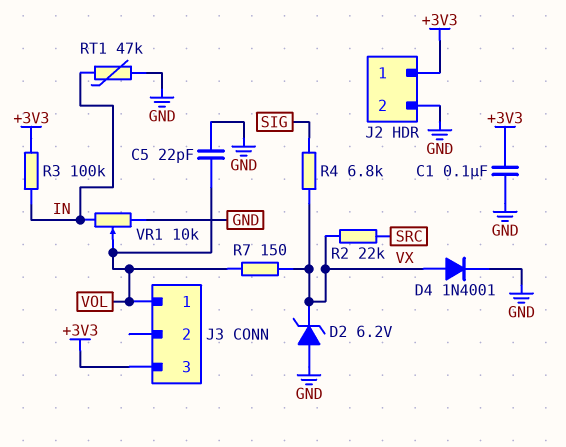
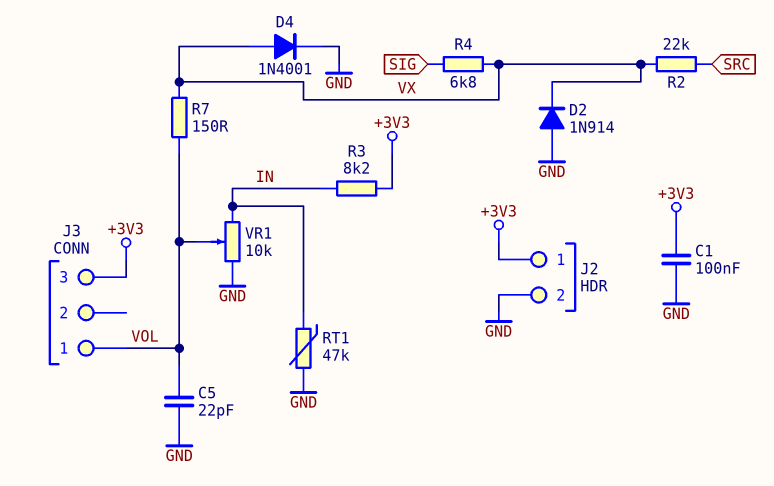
D2: zener 6.2V (A GND, K VX) -> diode 1N914 (A GND, K VX)
R3: 100k (+3V3, IN) -> 8.2k (+3V3, IN)

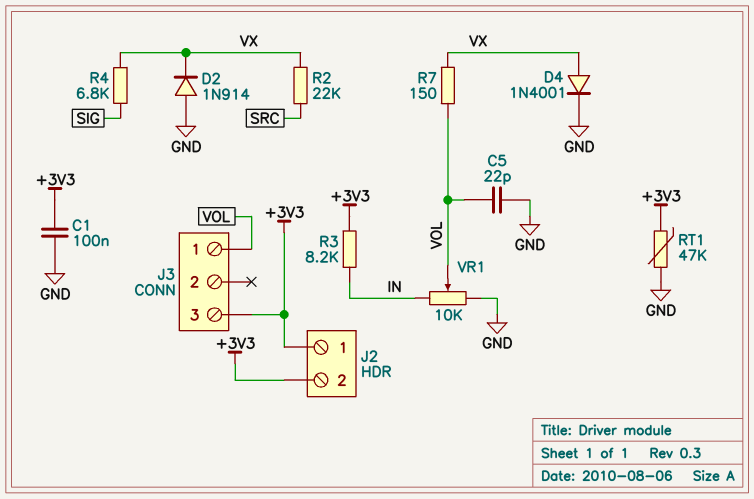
J2 pin 2: GND -> +3V3
RT1: 47k (GND, IN) -> 47k (+3V3, GND)

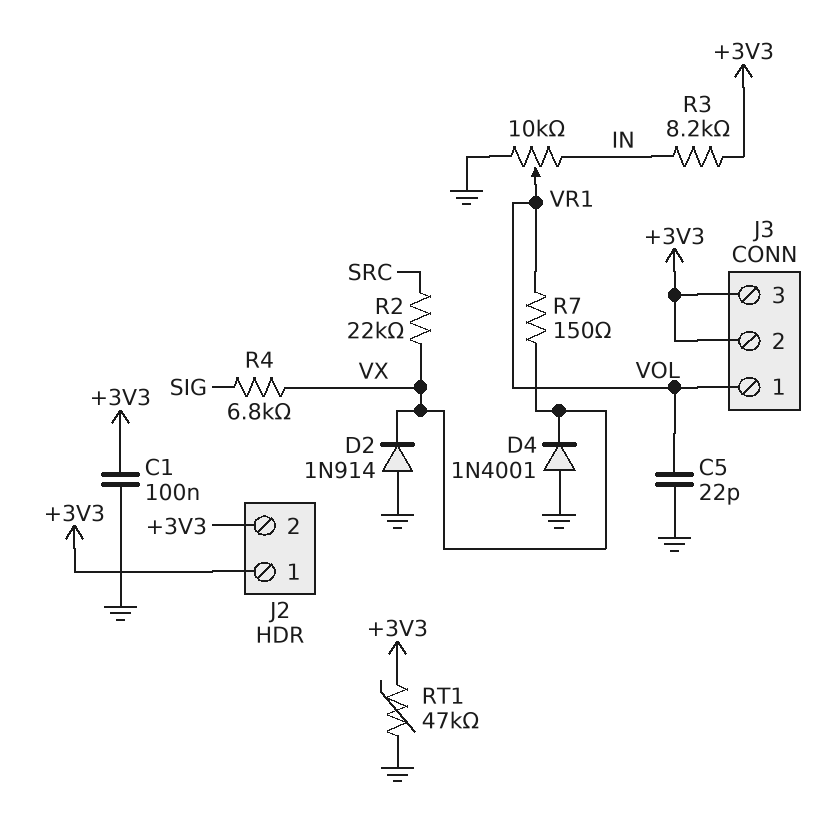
D4: diode 1N4001 (A VX, K GND) -> diode 1N4001 (A GND, K VX)
J3 pin 2: none -> +3V3

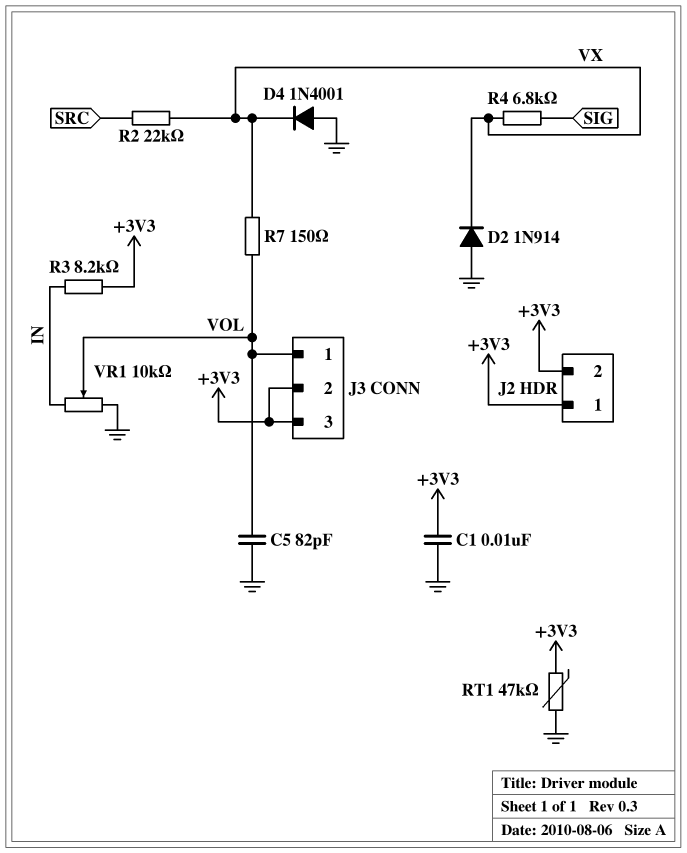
C1: 100nF (+3V3, GND) -> 10nF (+3V3, GND)
C5: 22pF (GND, VOL) -> 82pF (GND, VOL)

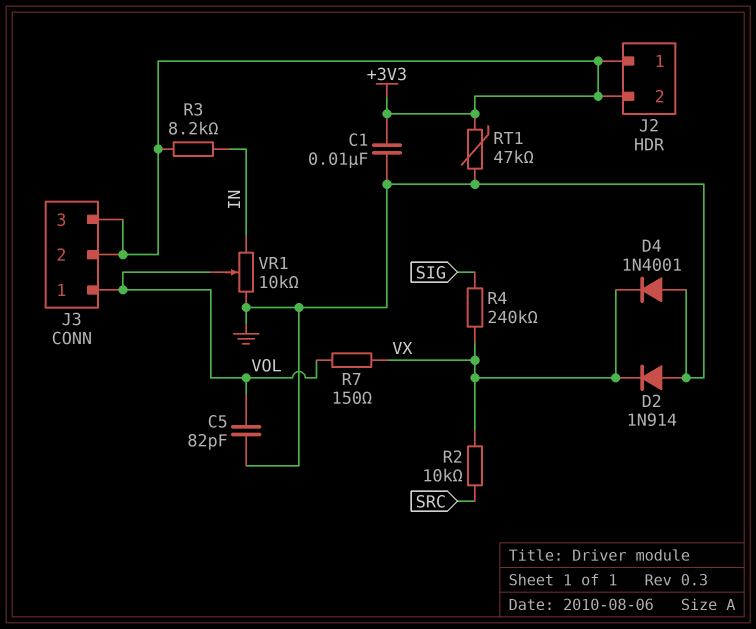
R2: 22k (SRC, VX) -> 10k (SRC, VX)
R4: 6.8k (SIG, VX) -> 240k (SIG, VX)

